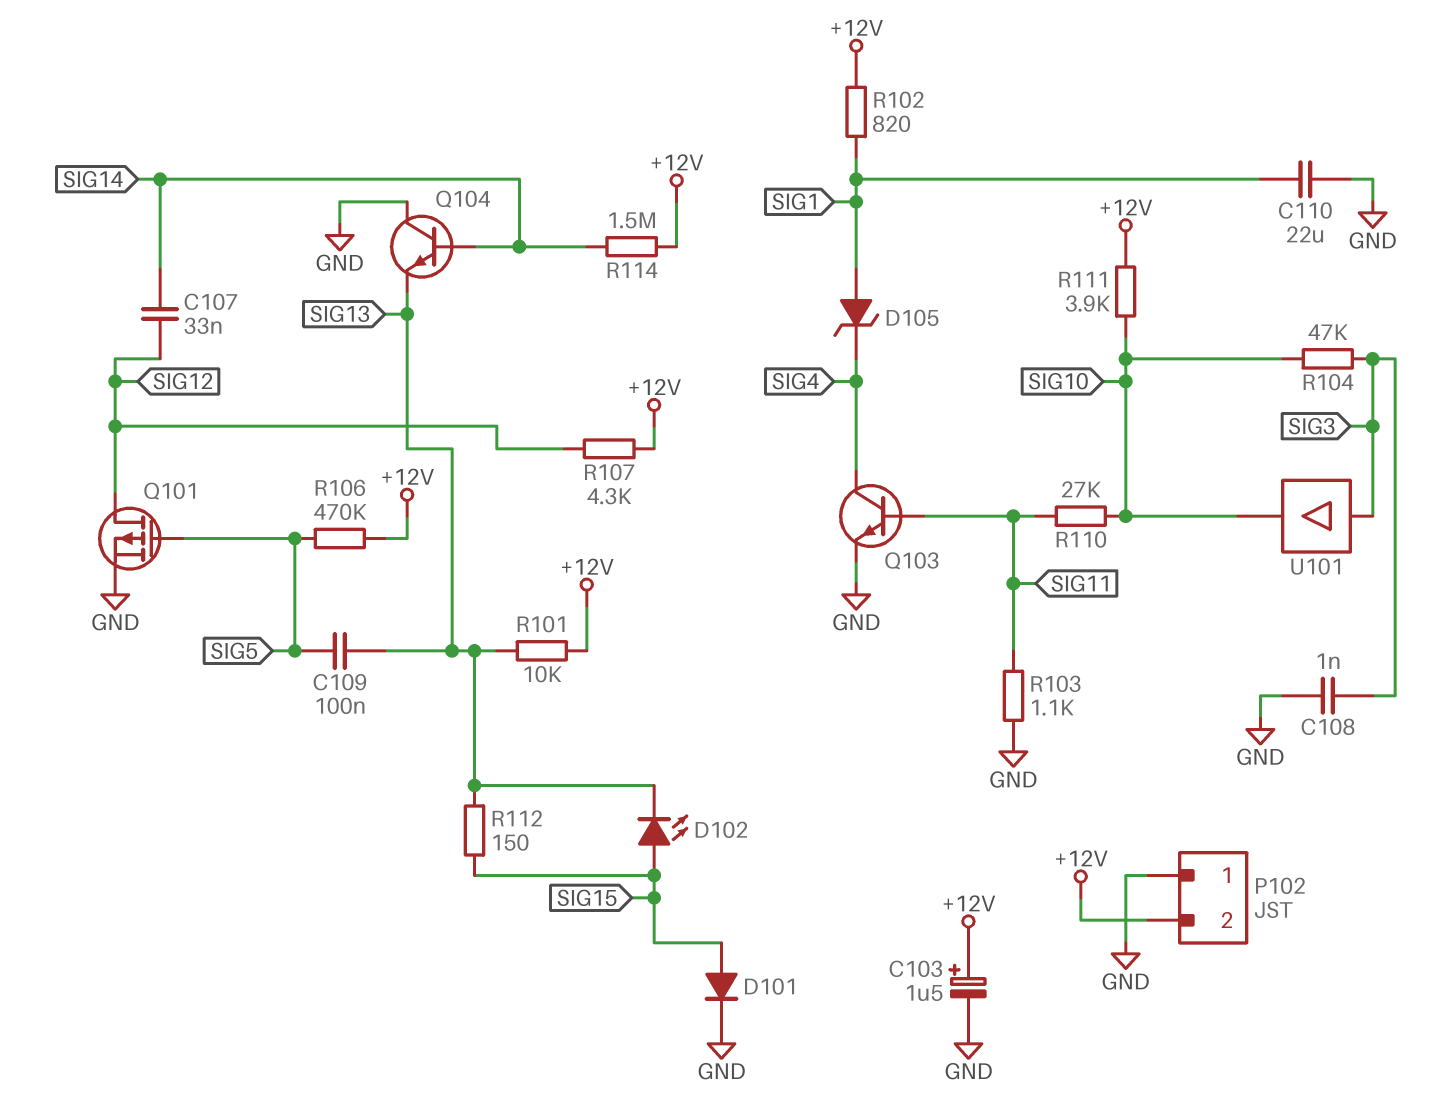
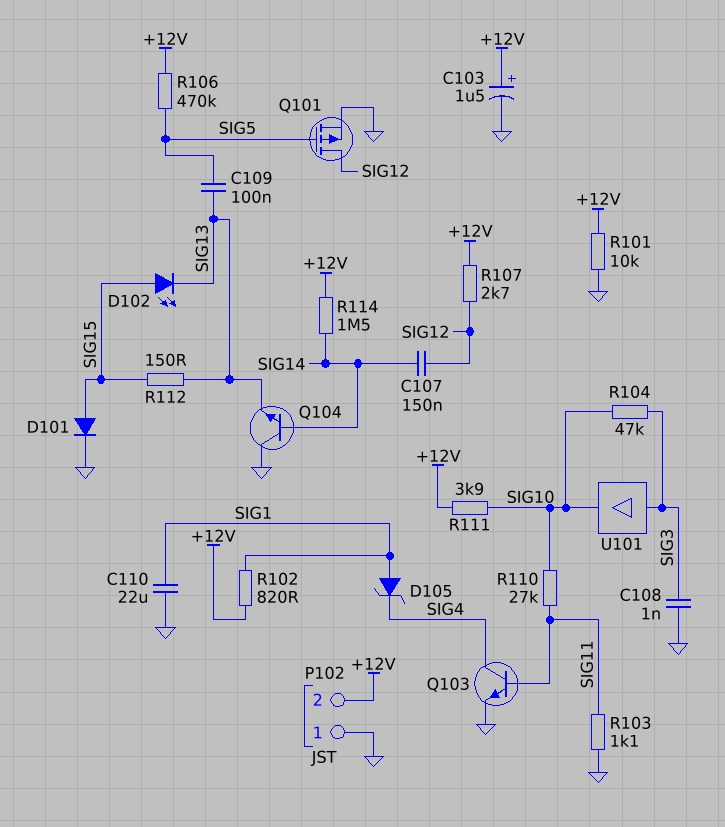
C107: 33nF (SIG12, SIG14) -> 150nF (SIG12, SIG14)
R101: 10k (+12V, SIG13) -> 10k (+12V, GND)
R107: 4.3k (+12V, SIG12) -> 2.7k (+12V, SIG12)

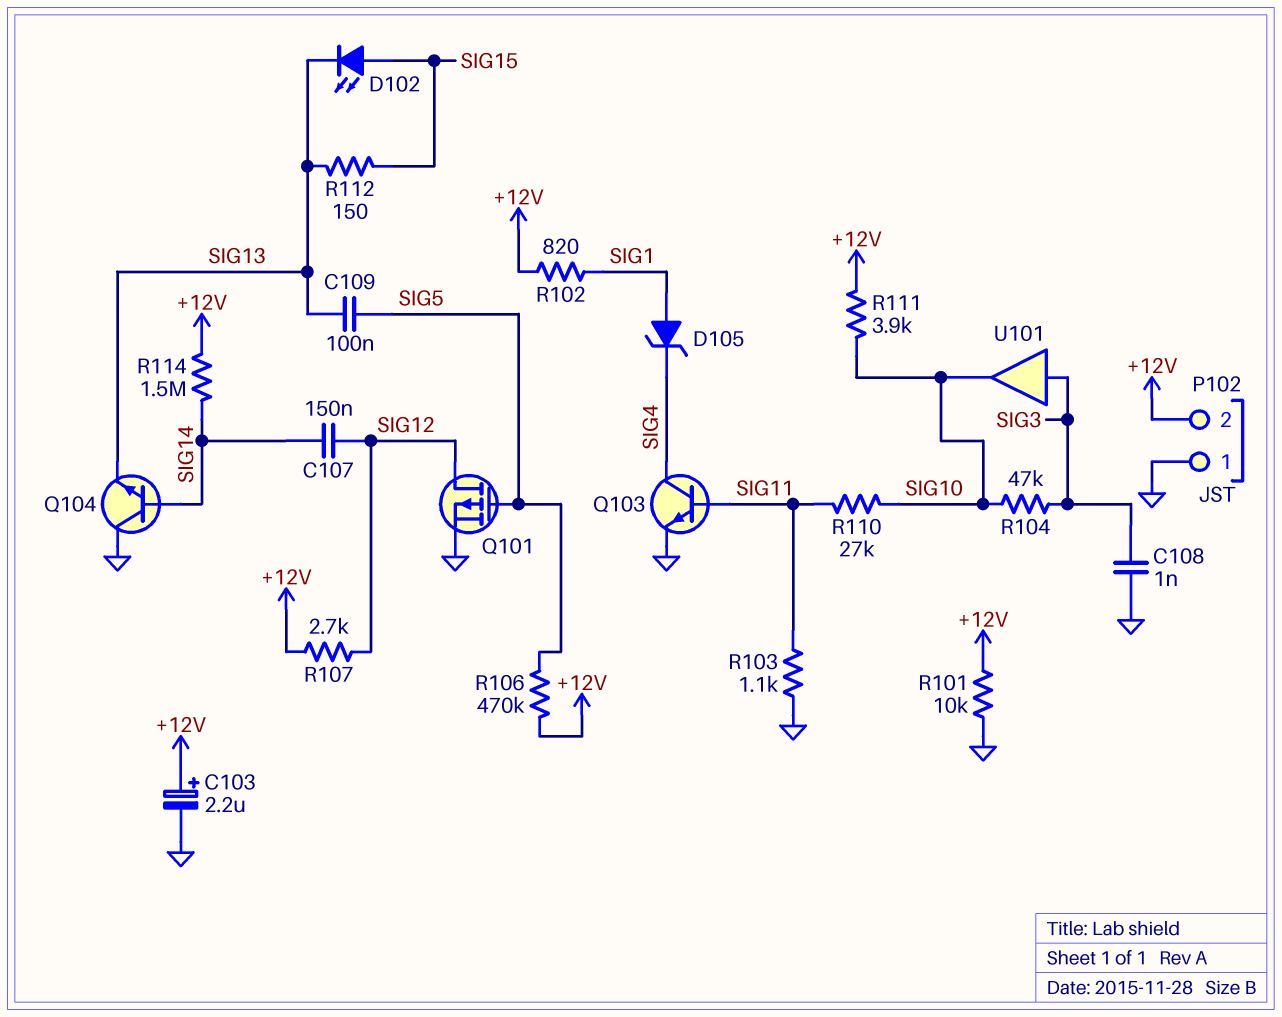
C103: 1.5uF (plus +12V, minus GND) -> 2.2uF (plus +12V, minus GND)
C110: 22uF (GND, SIG1) -> none
D101: diode (A SIG15, K GND) -> none

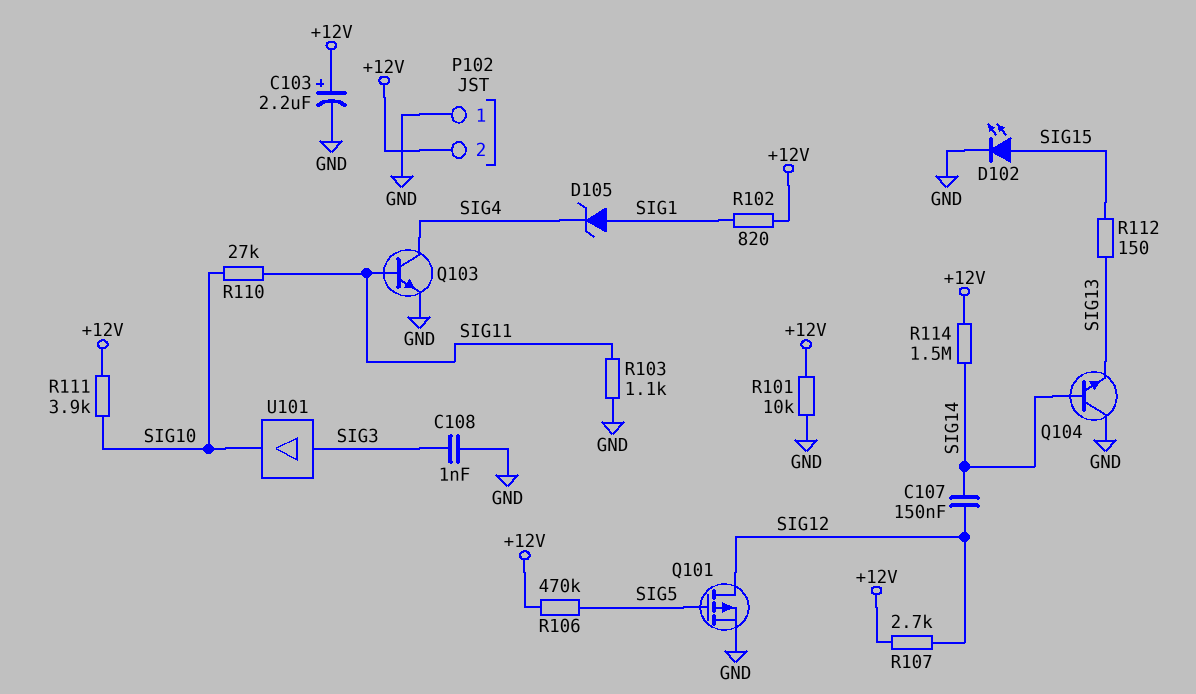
C109: 100nF (SIG5, SIG13) -> none
D102: LED (A SIG15, K SIG13) -> LED (A SIG15, K GND)
R104: 47k (SIG3, SIG10) -> none

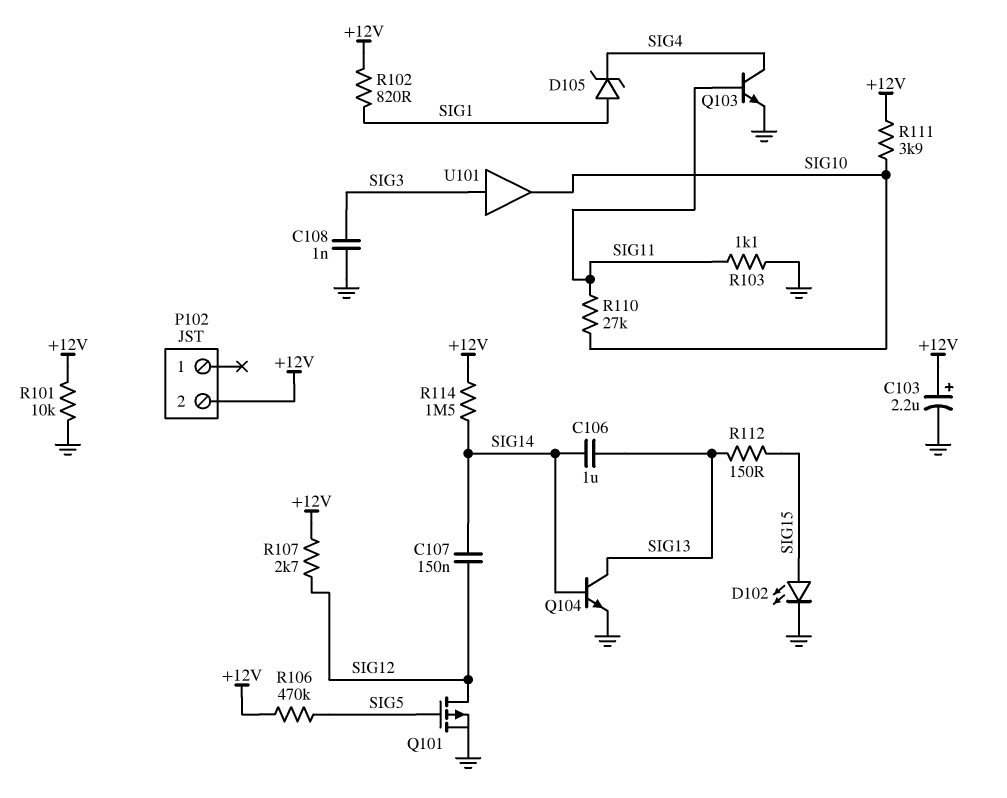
C106: none -> 1uF (SIG13, SIG14)
P102 pin 1: GND -> none
Q104: NPN (B SIG14, C GND, E SIG13) -> NPN (B SIG14, C SIG13, E GND)

